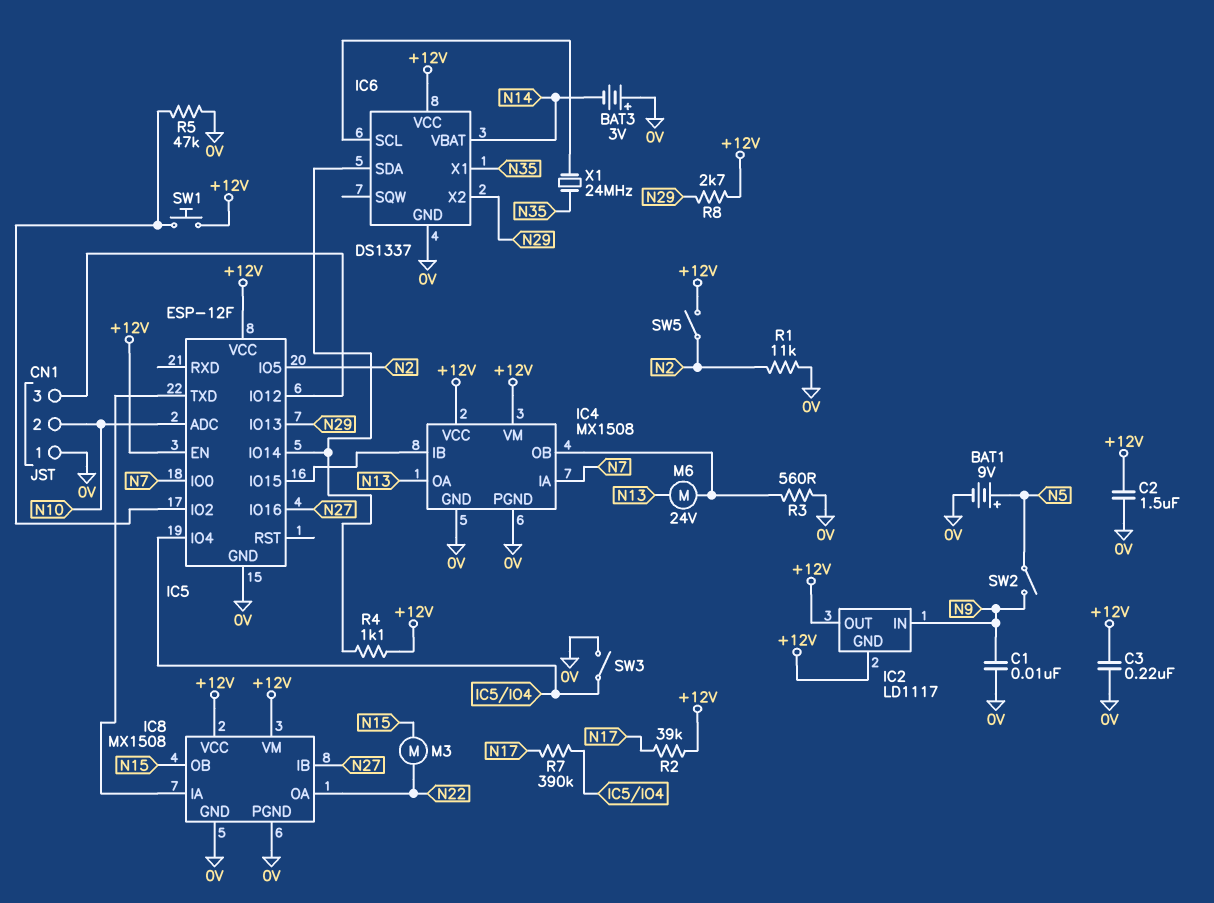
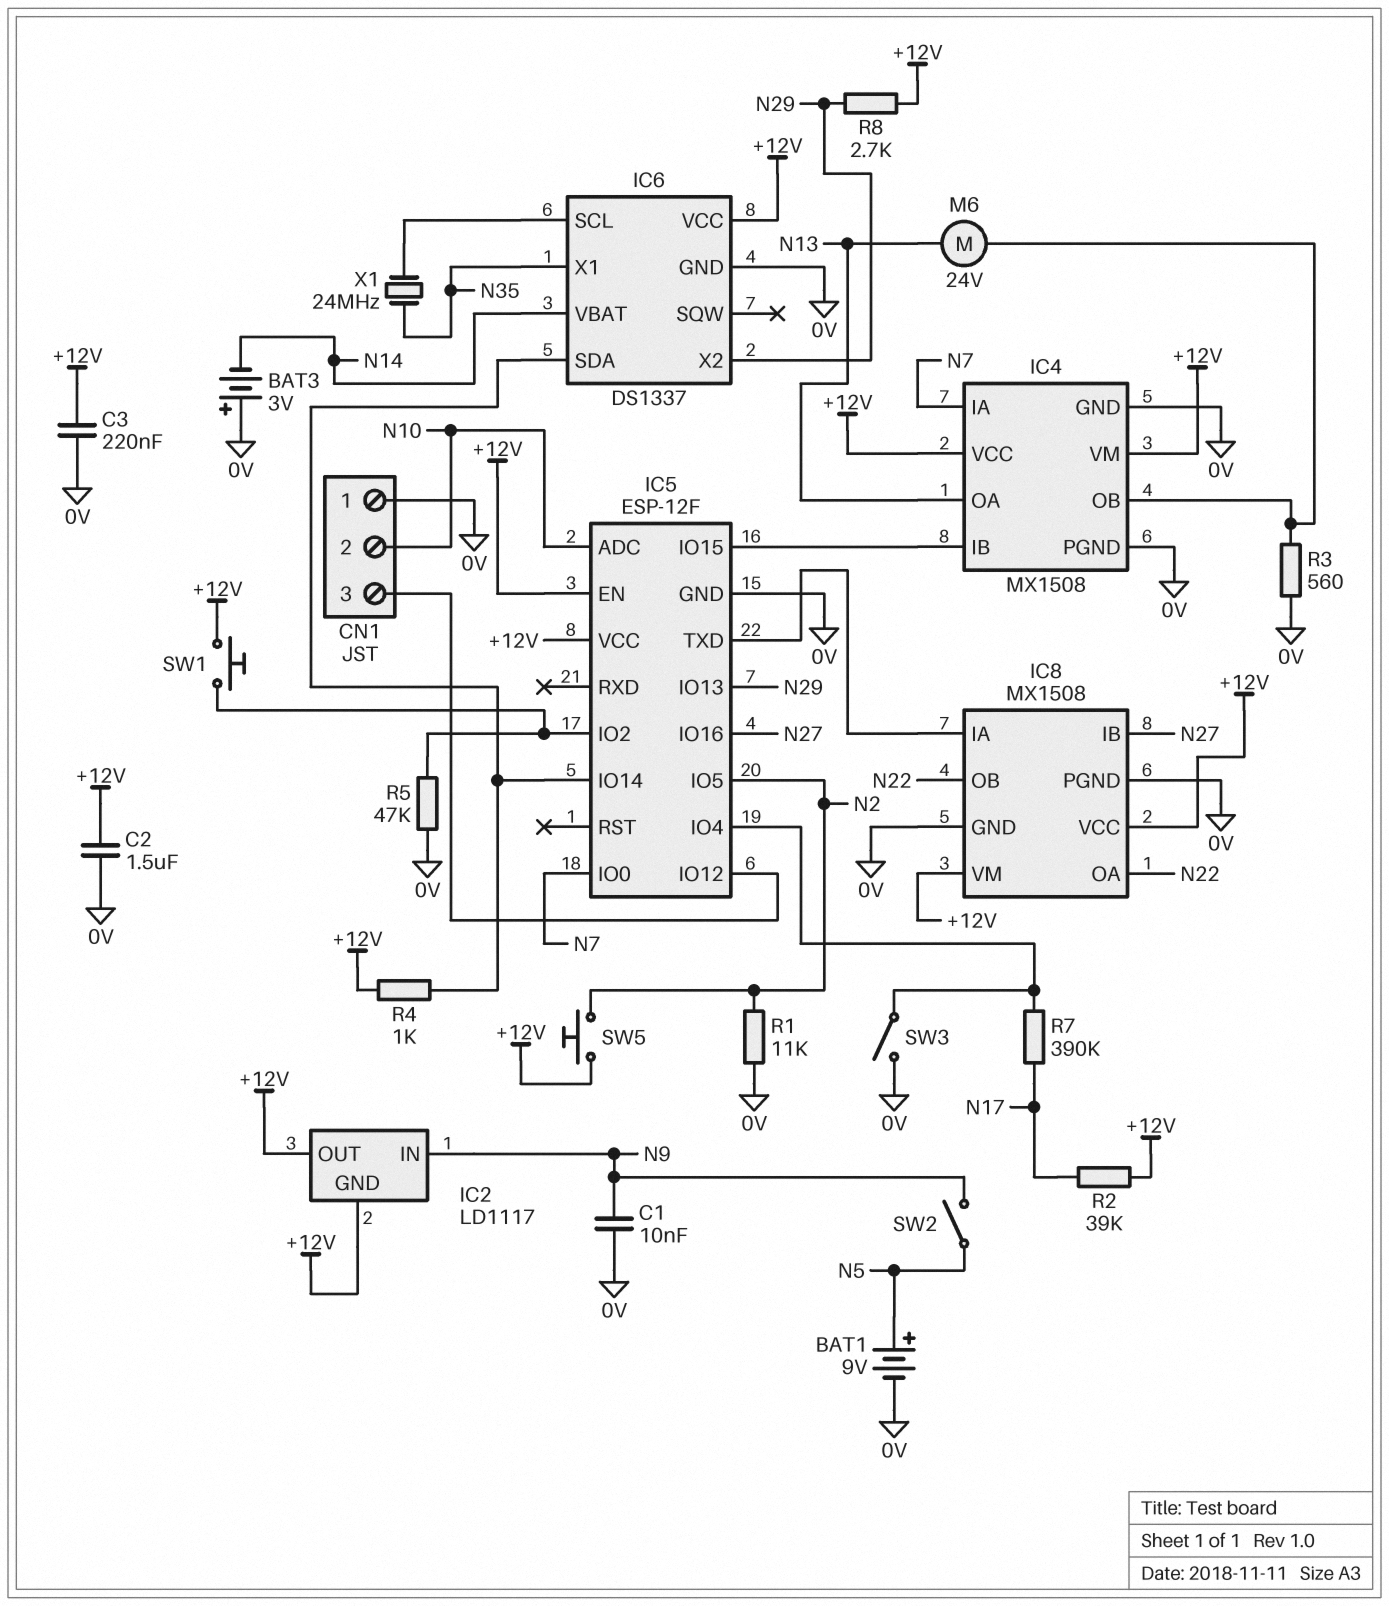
IC8 pin OB: N15 -> N22
M3: motor (N15, N22) -> none
R4: 1.1k (+12V, IC5/IO14) -> 1k (+12V, IC5/IO14)
SW5: switch (+12V, N2) -> button (+12V, N2)

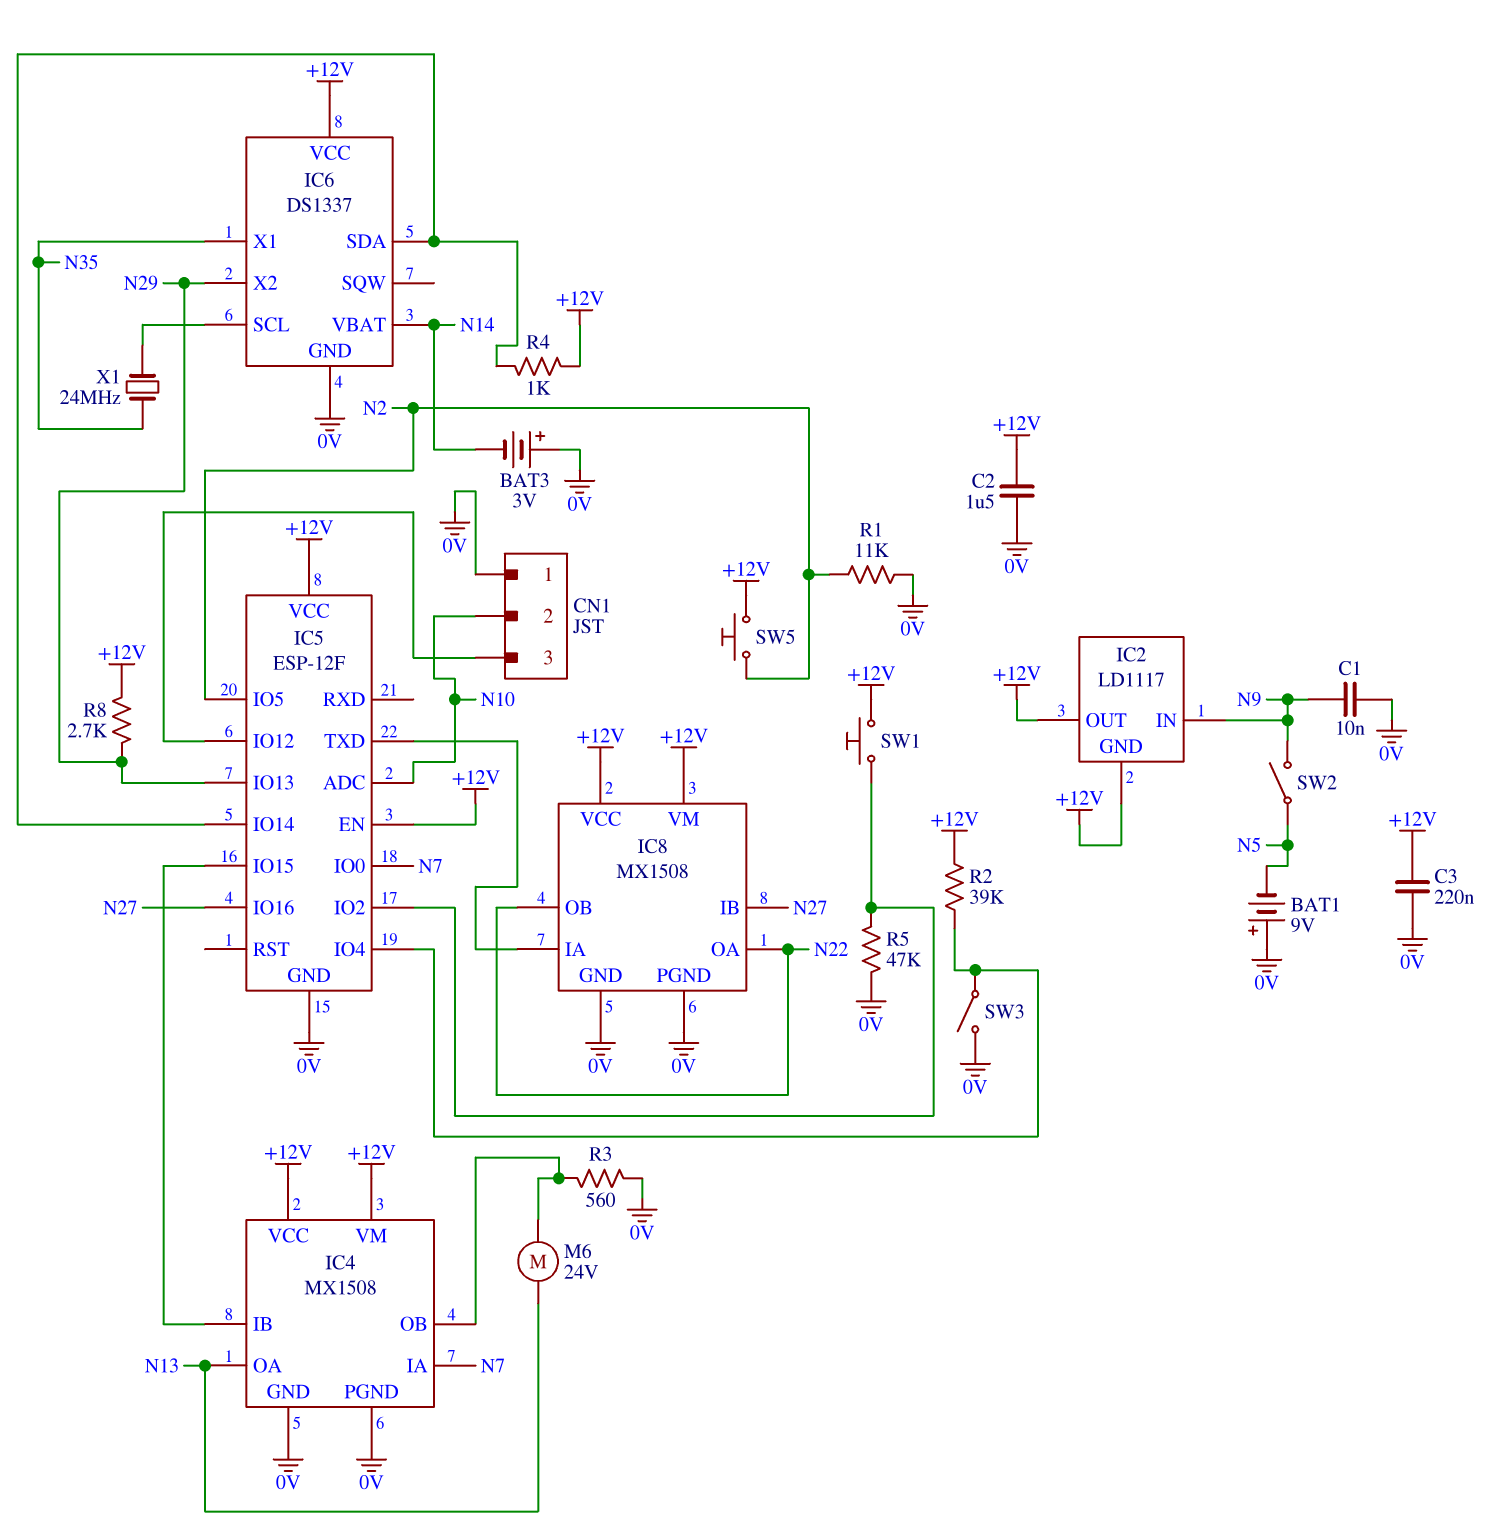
BAT1: 9V (plus N5, minus 0V) -> 9V (plus 0V, minus N5)
R2: 39k (+12V, N17) -> 39k (+12V, IC5/IO4)
R7: 390k (IC5/IO4, N17) -> none

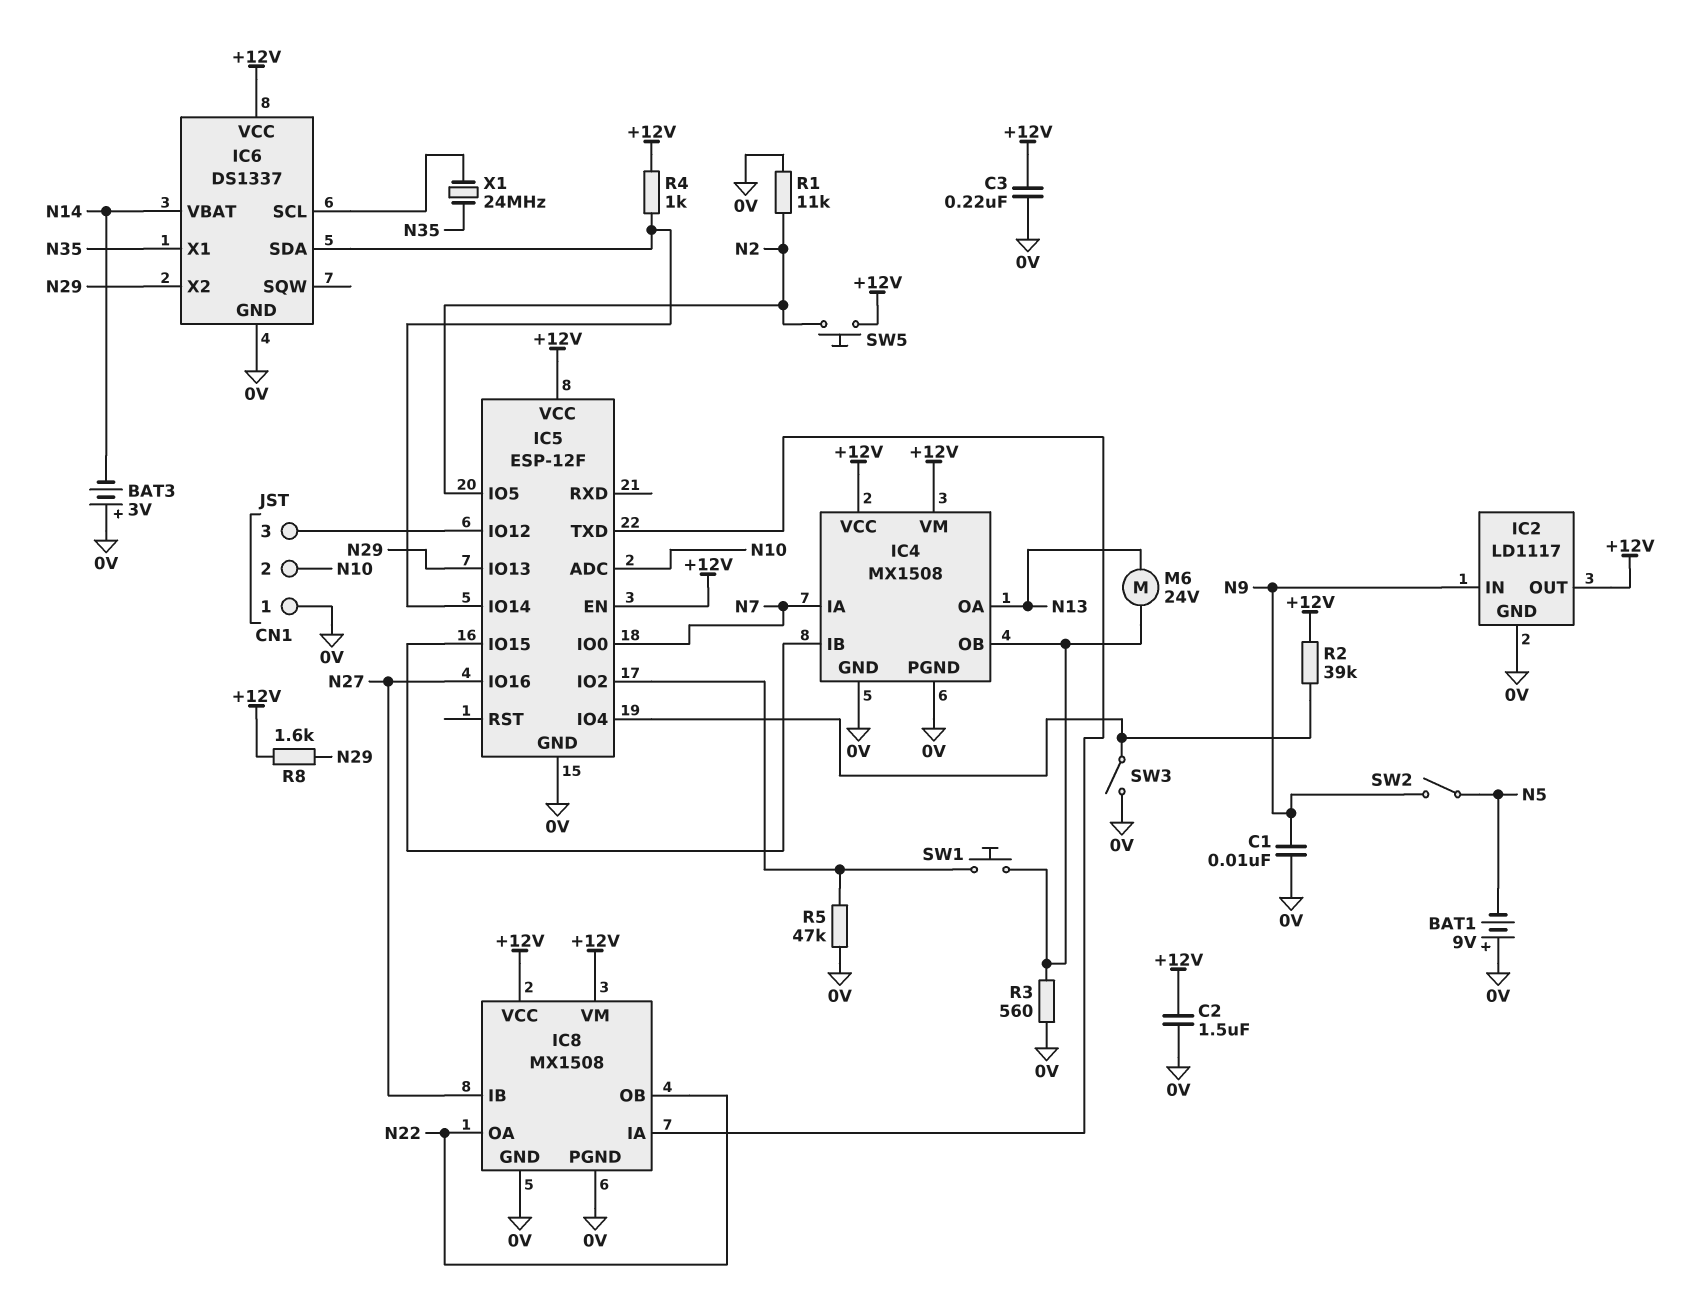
IC2 pin GND: +12V -> 0V
R8: 2.7k (+12V, N29) -> 1.6k (+12V, N29)
SW1: button (+12V, IC5/IO2) -> button (IC4/OB, IC5/IO2)

